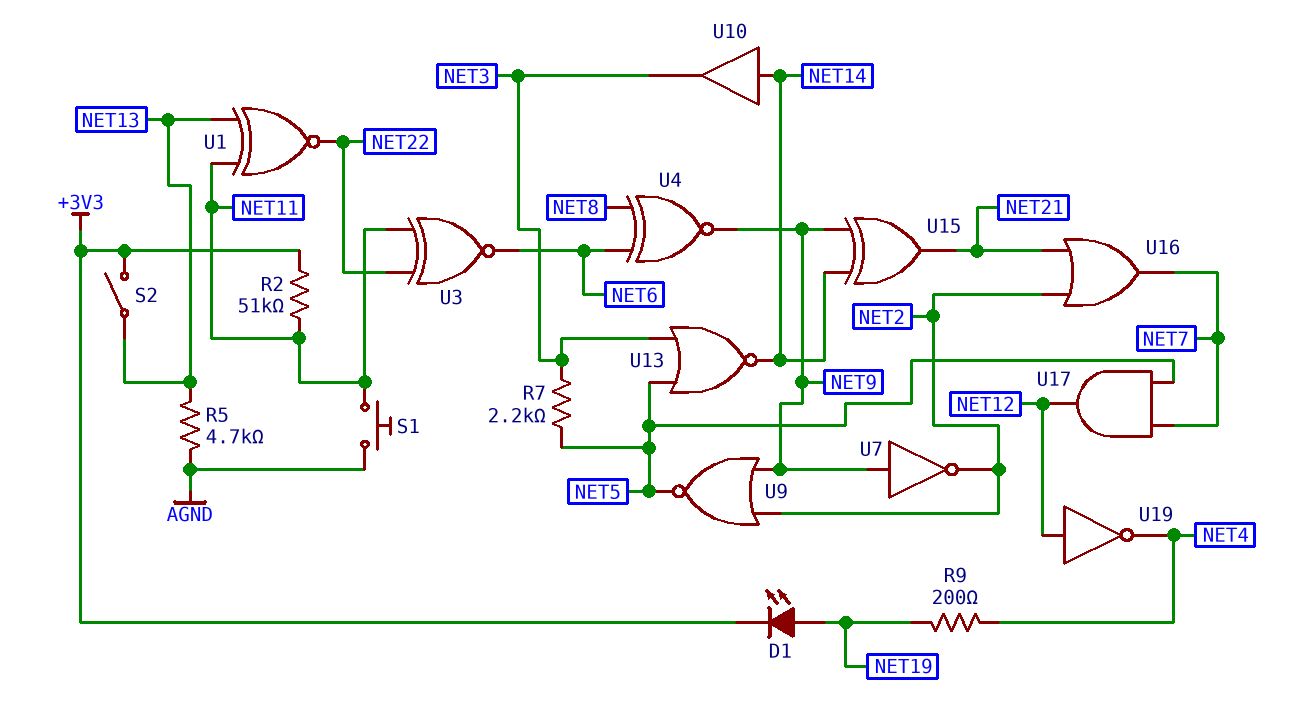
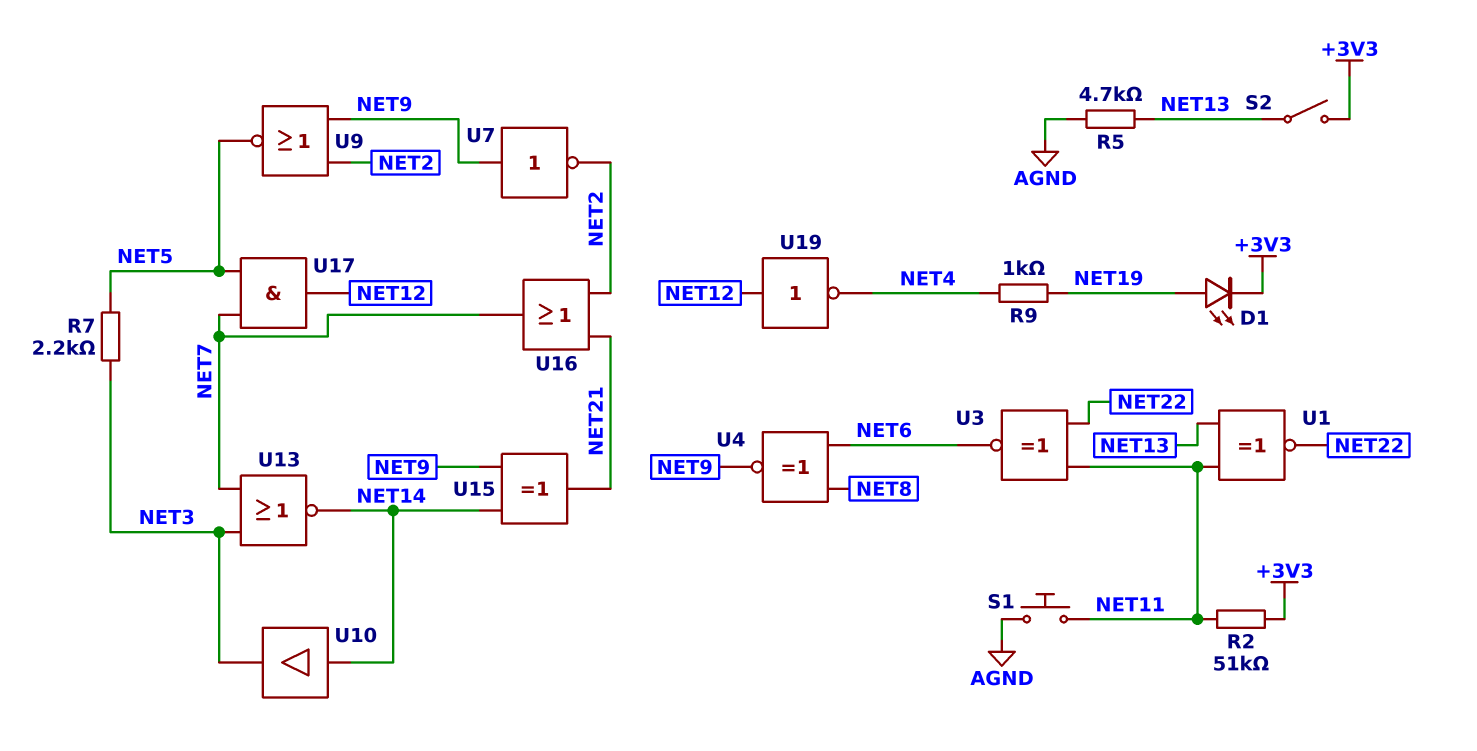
R9: 200 (NET4, NET19) -> 1k (NET4, NET19)
U13: NOR (in NET3, in NET5, out NET14) -> NOR (in NET3, in NET7, out NET14)

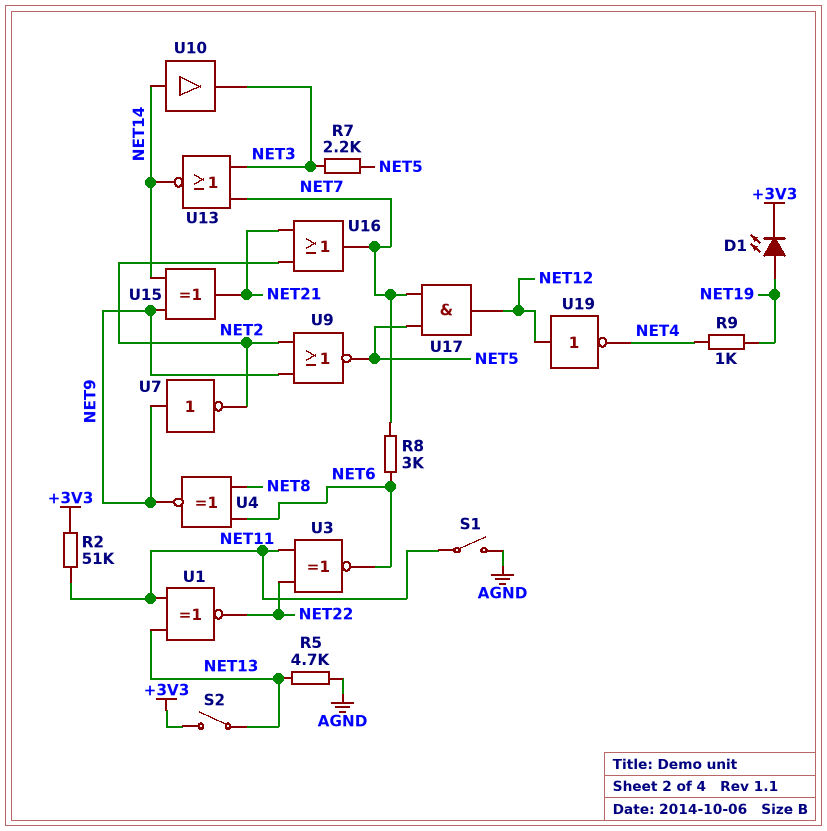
R8: none -> 3k (NET6, NET7)
S1: button (AGND, NET11) -> switch (AGND, NET11)

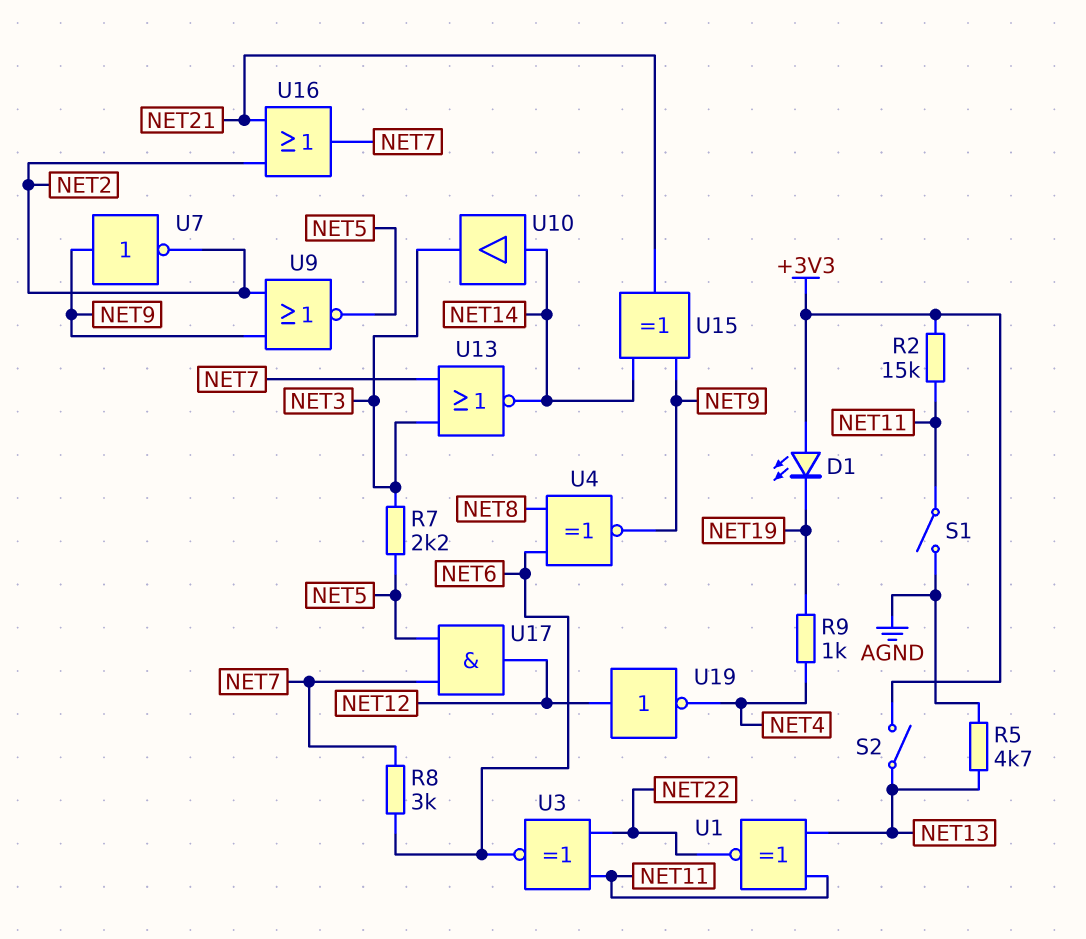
D1: LED (A NET19, K +3V3) -> LED (A +3V3, K NET19)
R2: 51k (+3V3, NET11) -> 15k (+3V3, NET11)

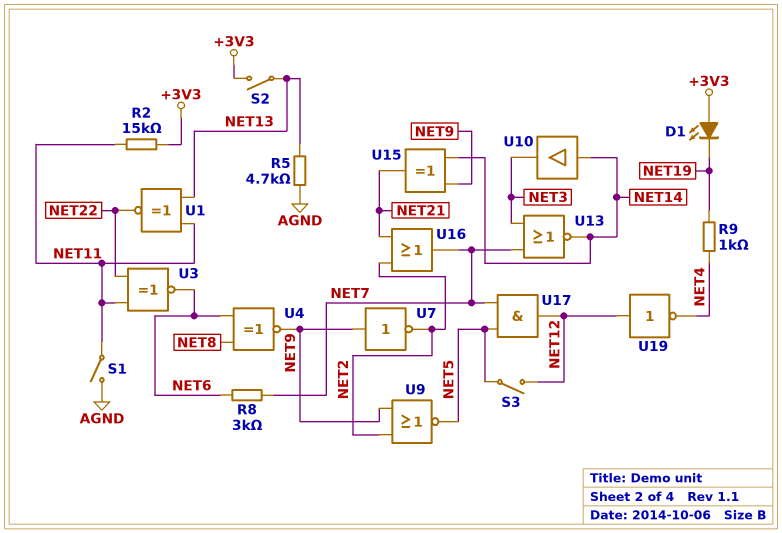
R7: 2.2k (NET3, NET5) -> none
S3: none -> switch (NET5, NET12)

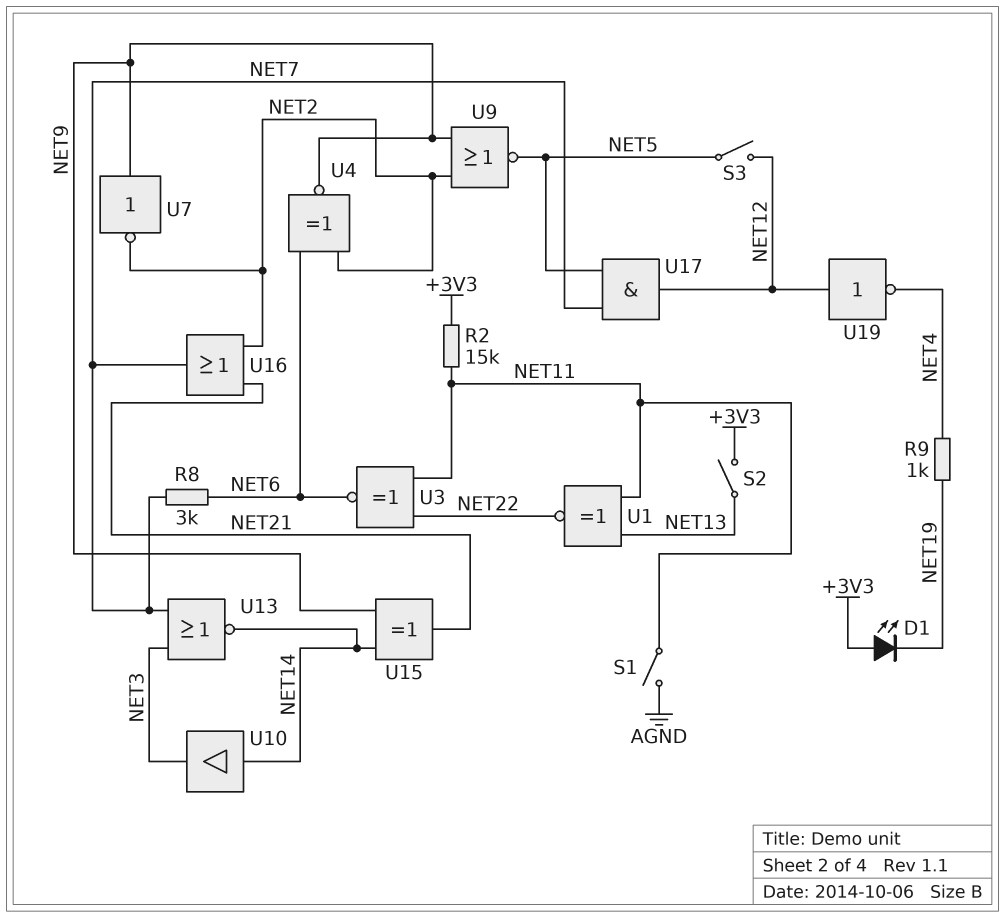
R5: 4.7k (AGND, NET13) -> none
U4: XNOR (in NET6, in NET8, out NET9) -> XNOR (in NET2, in NET6, out NET9)

